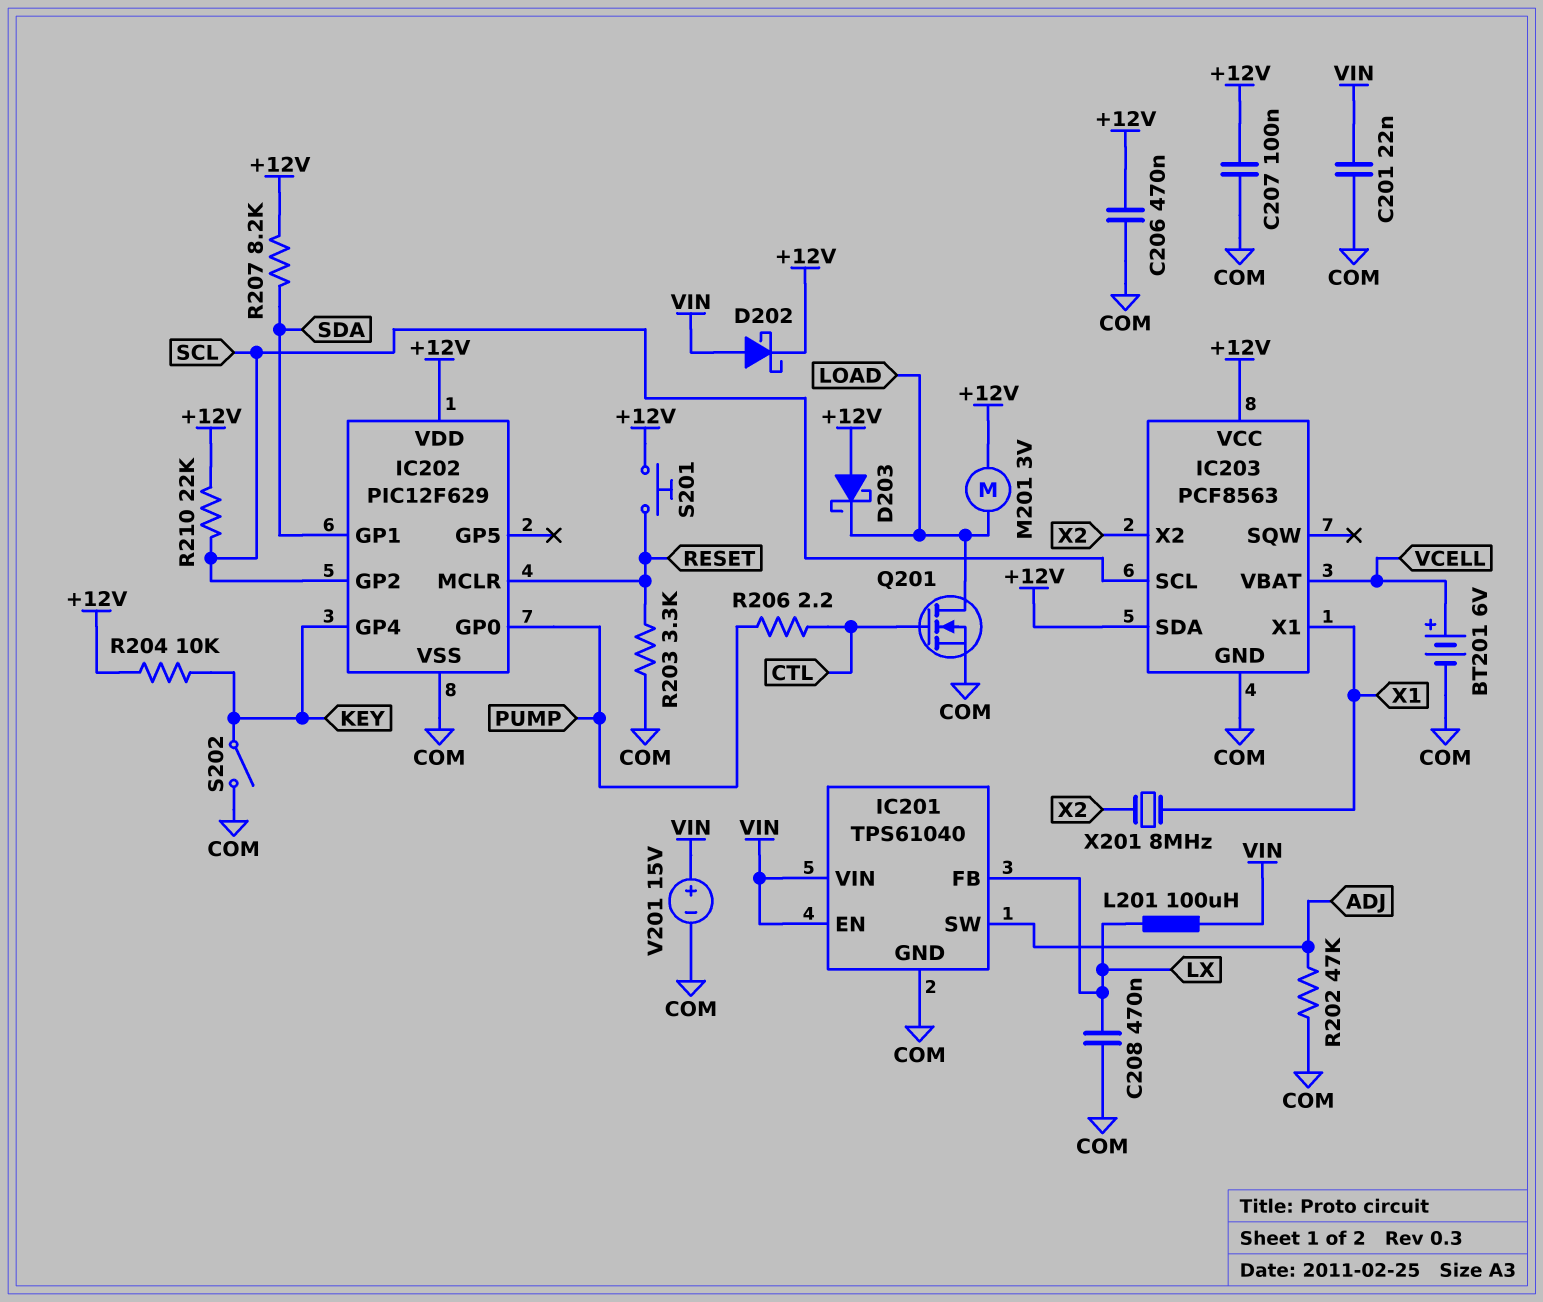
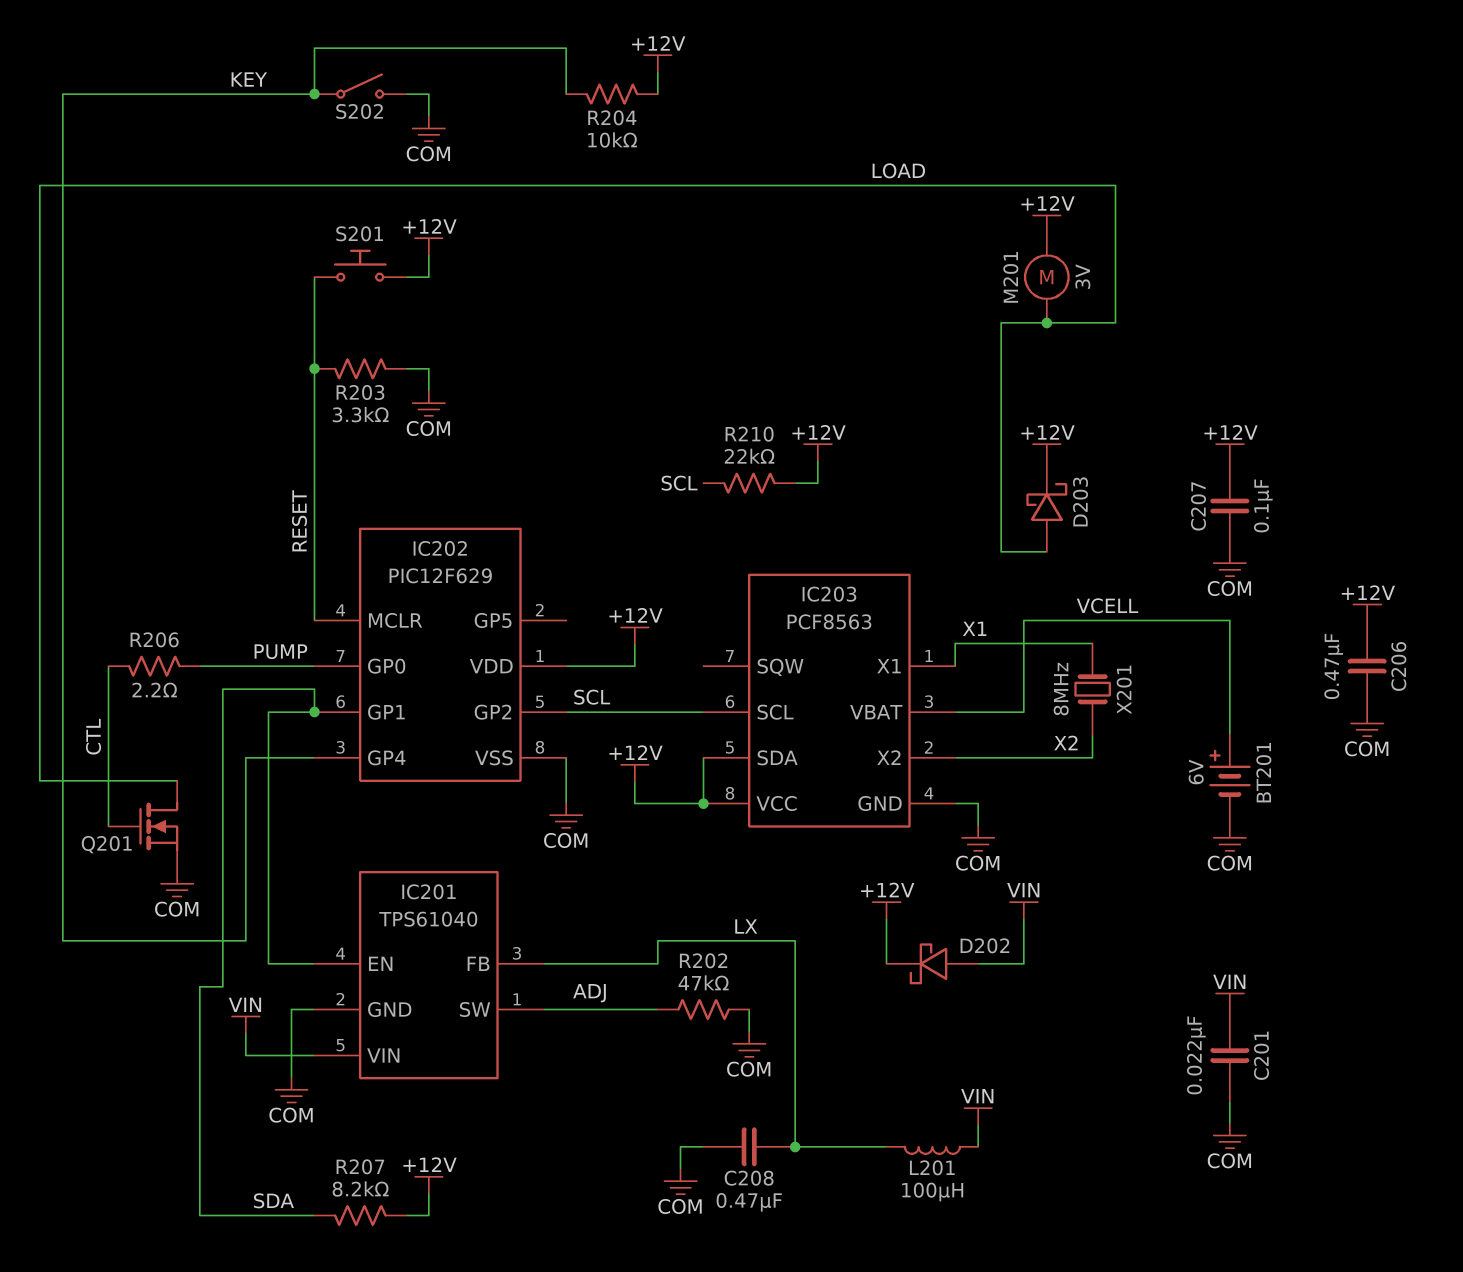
D203: schottky (A +12V, K LOAD) -> schottky (A LOAD, K +12V)
IC201 pin EN: VIN -> SDA
V201: 15V (plus VIN, minus COM) -> none

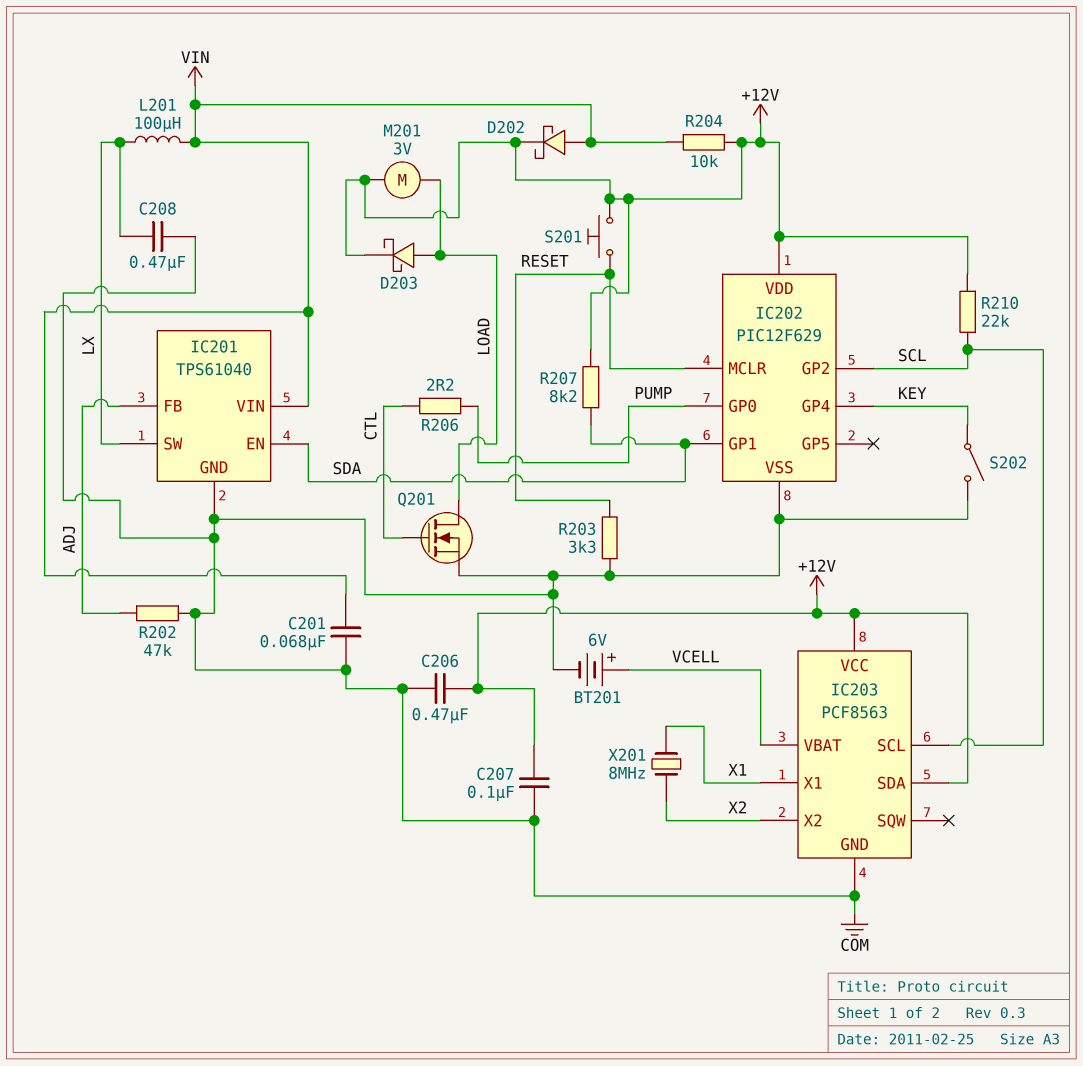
C201: 22nF (COM, VIN) -> 68nF (COM, VIN)
IC201 pin FB: LX -> ADJ
IC201 pin SW: ADJ -> LX
R204: 10k (+12V, KEY) -> 10k (+12V, VIN)

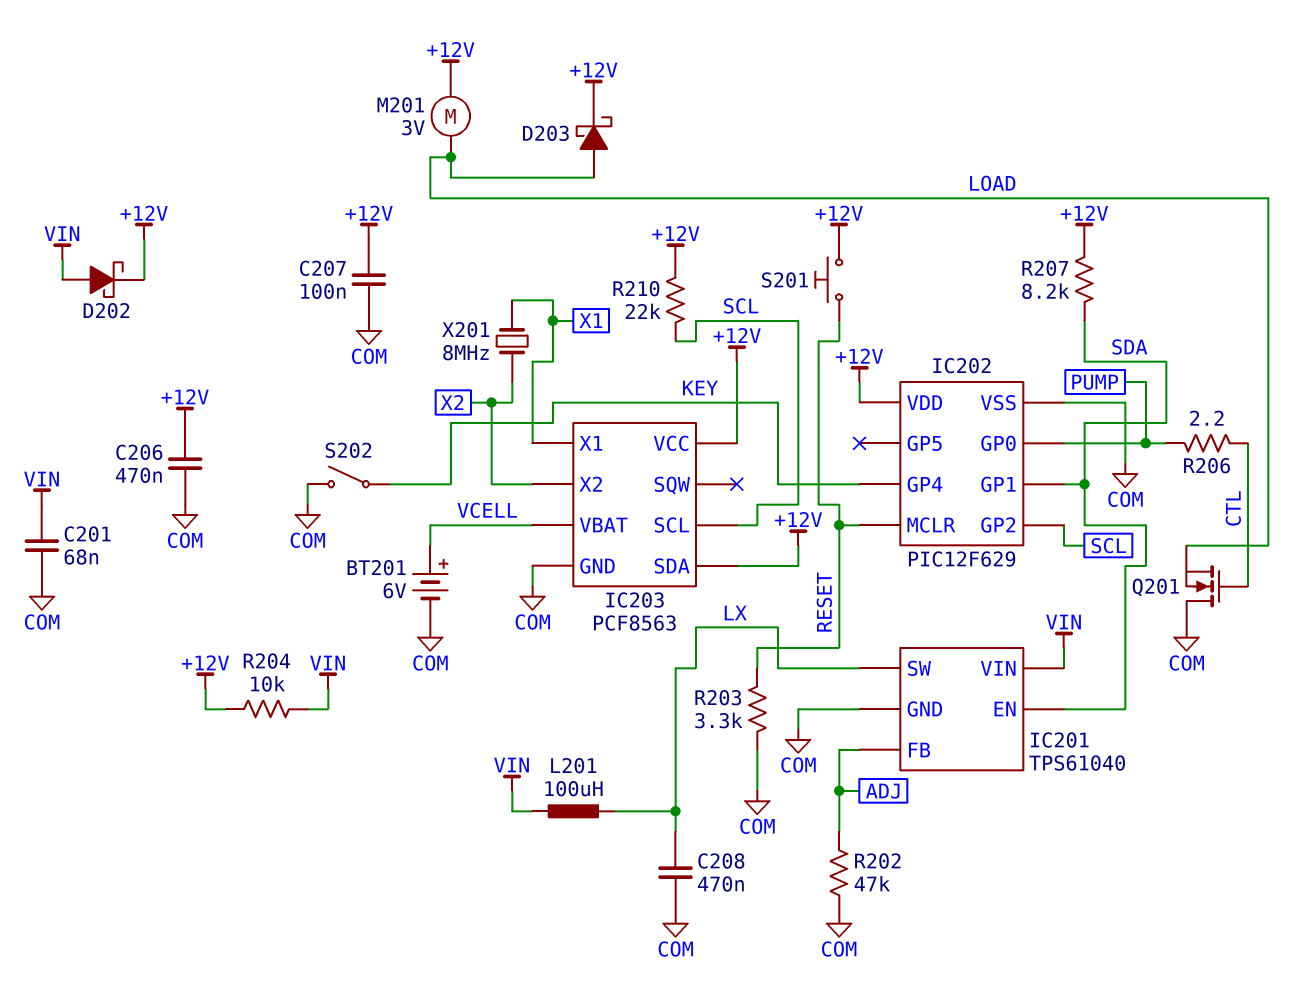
Q201: NMOS (G CTL, D LOAD, S COM) -> NMOS (G CTL, D COM, S LOAD)

